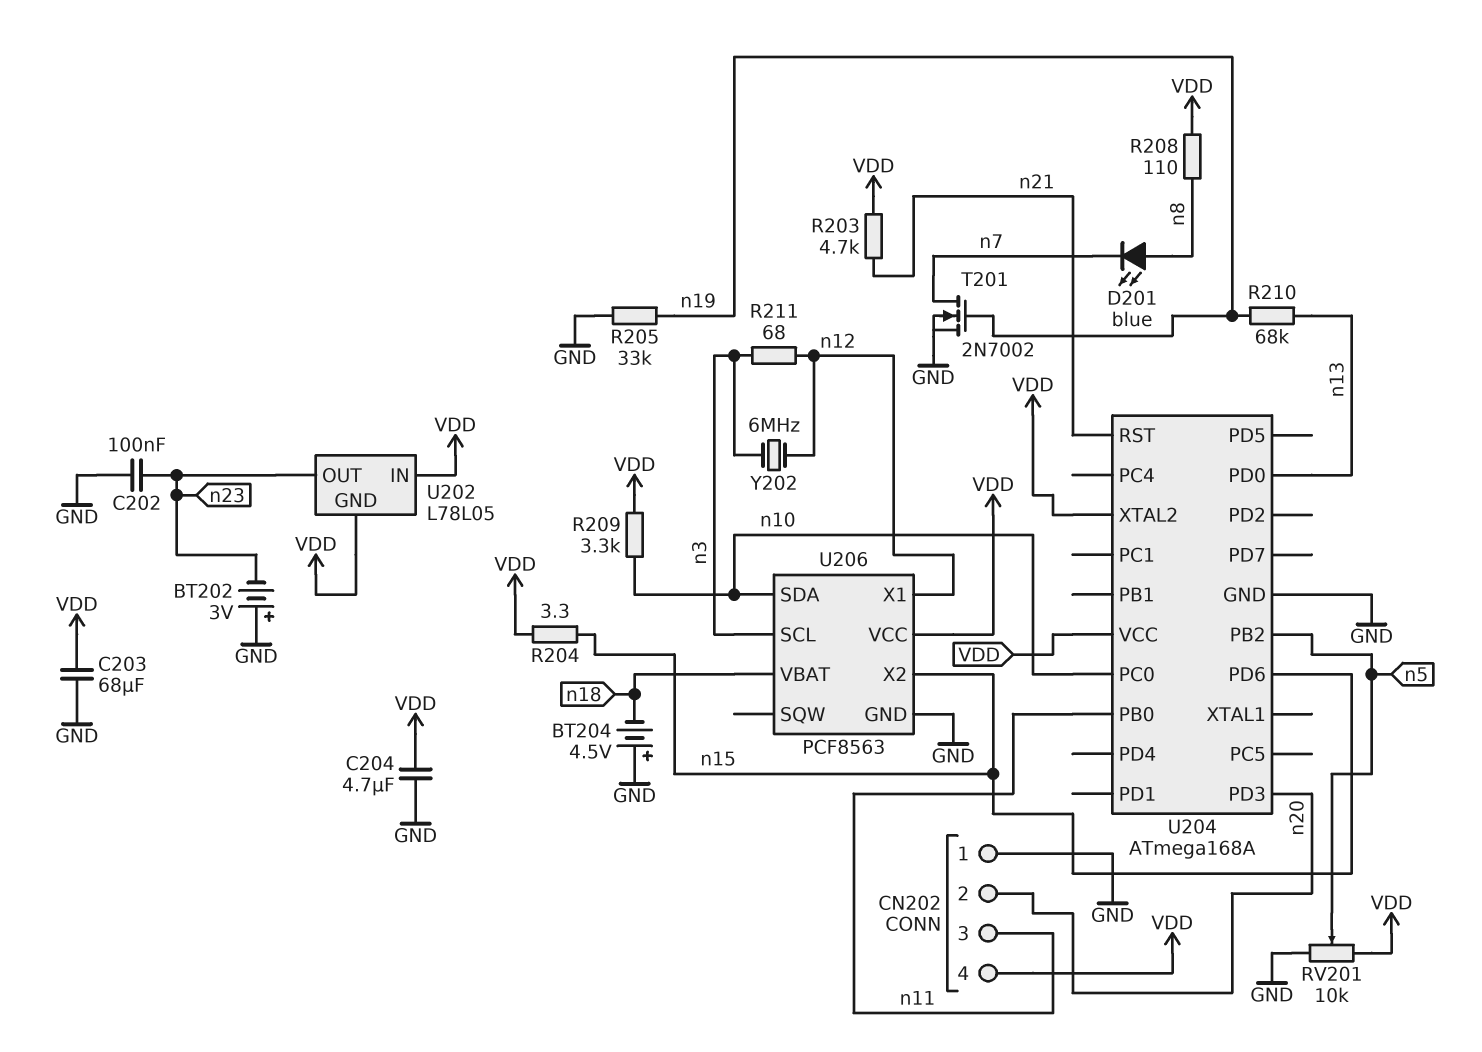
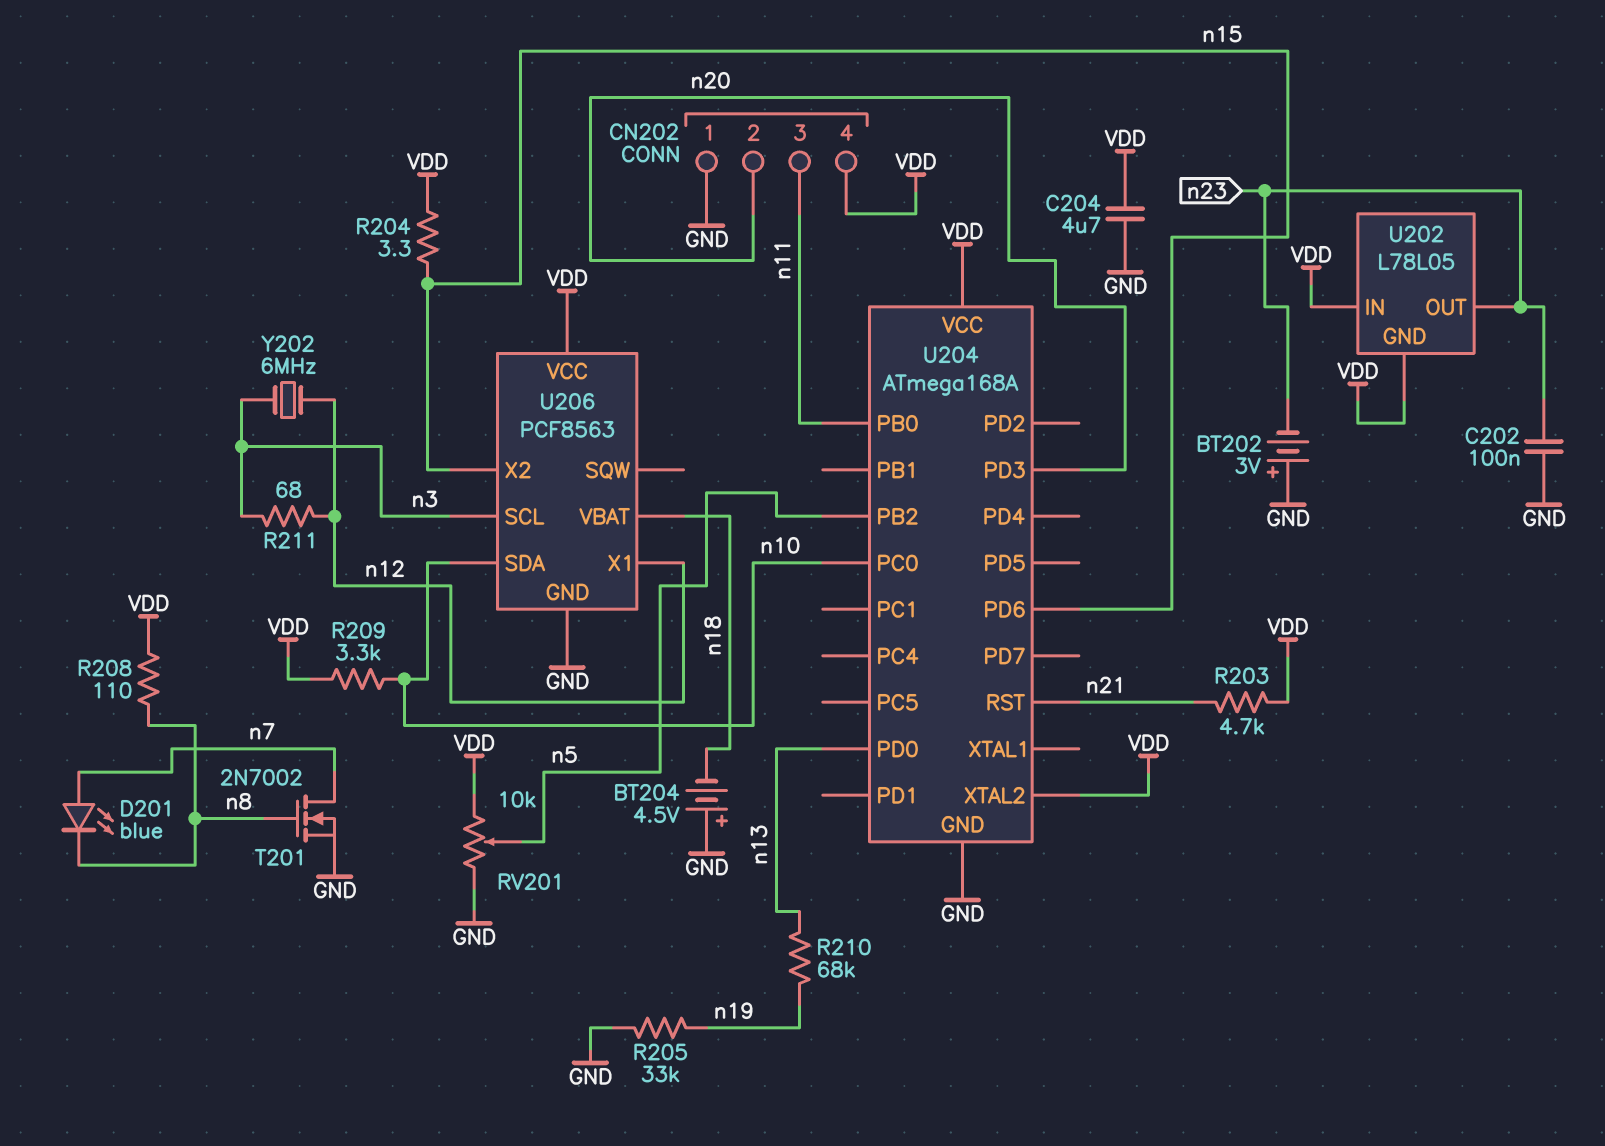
C203: 68uF (GND, VDD) -> none
D201: LED blue (A n8, K n7) -> LED blue (A n7, K n8)
T201: NMOS 2N7002 (G n19, D n7, S GND) -> NMOS 2N7002 (G n8, D n7, S GND)

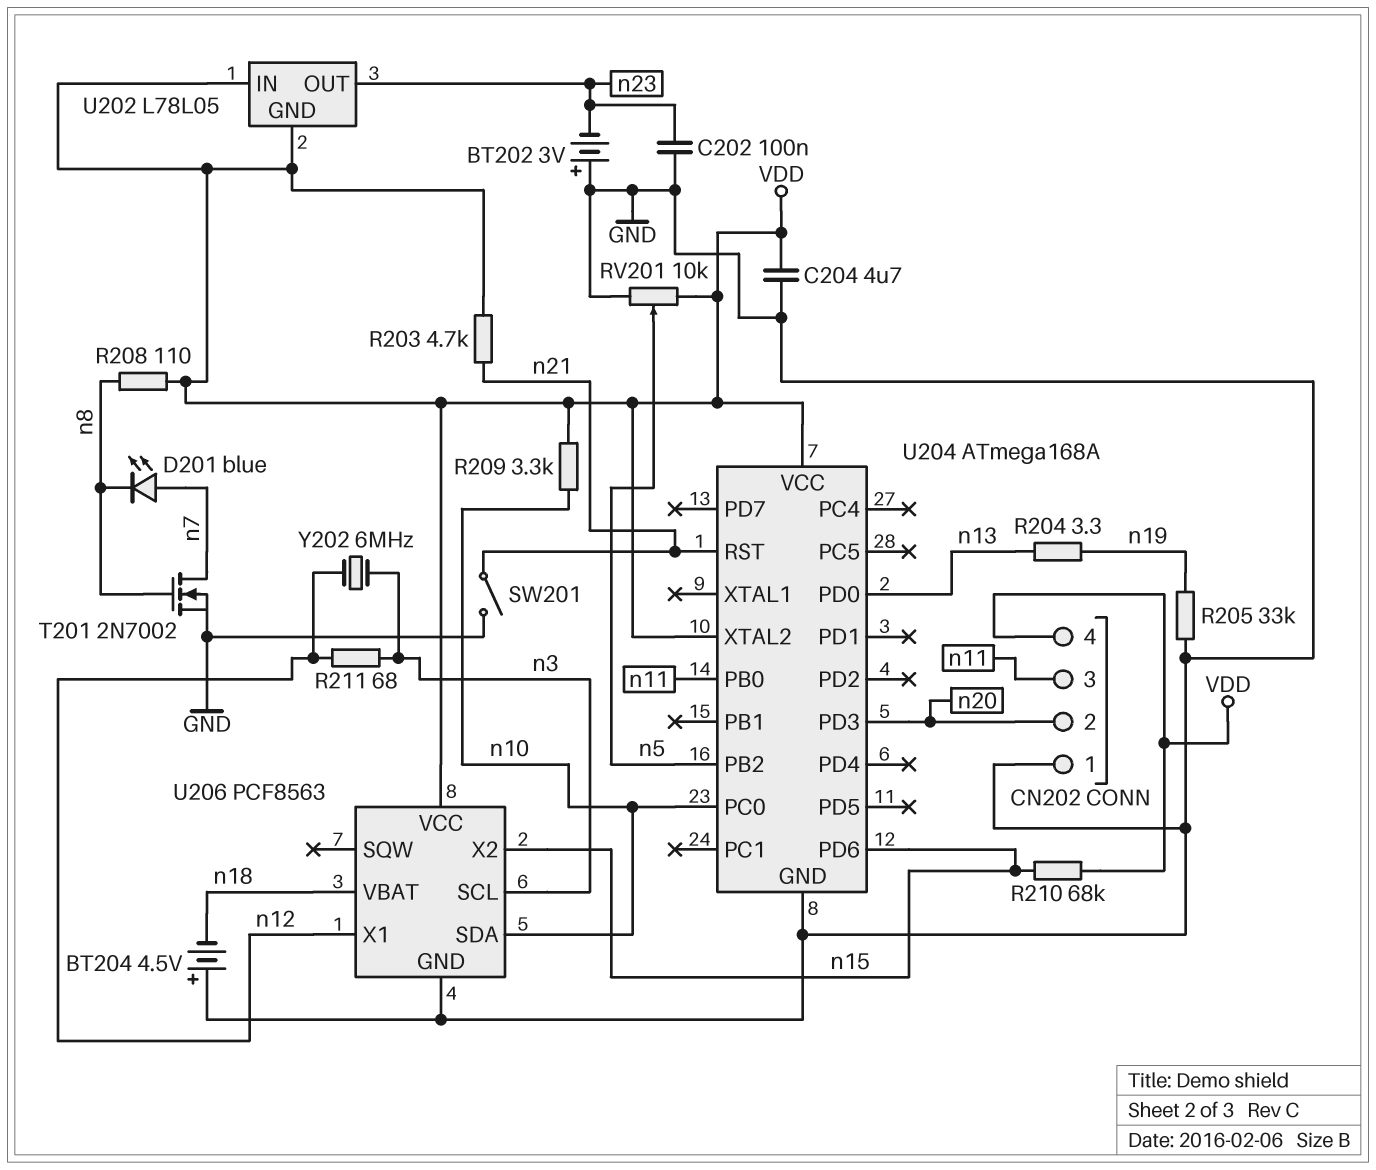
R204: 3.3 (VDD, n15) -> 3.3 (n13, n19)
R210: 68k (n13, n19) -> 68k (VDD, n15)
SW201: none -> switch (GND, n21)

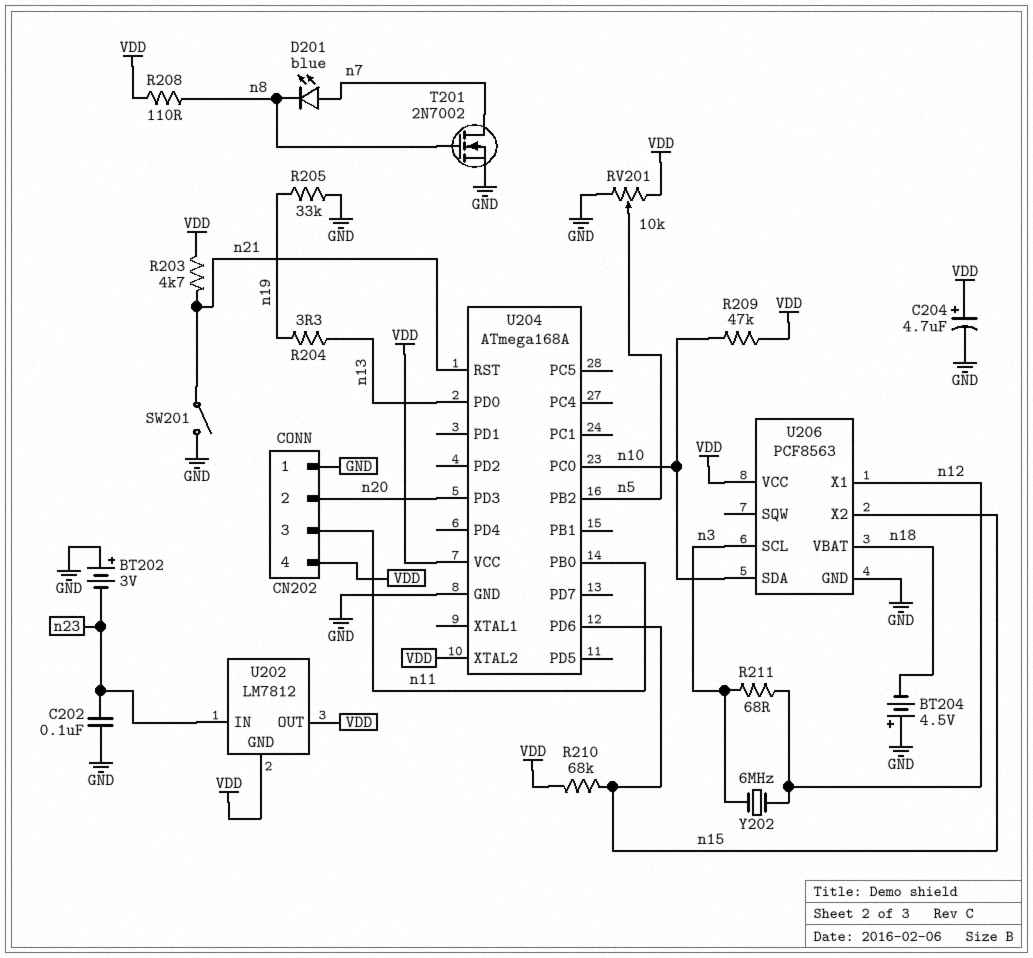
C204: 4.7uF (GND, VDD) -> 4.7uF (plus VDD, minus GND)
R209: 3.3k (VDD, n10) -> 47k (VDD, n10)
U202: L78L05 -> LM7812
U202 pin IN: VDD -> n23
U202 pin OUT: n23 -> VDD

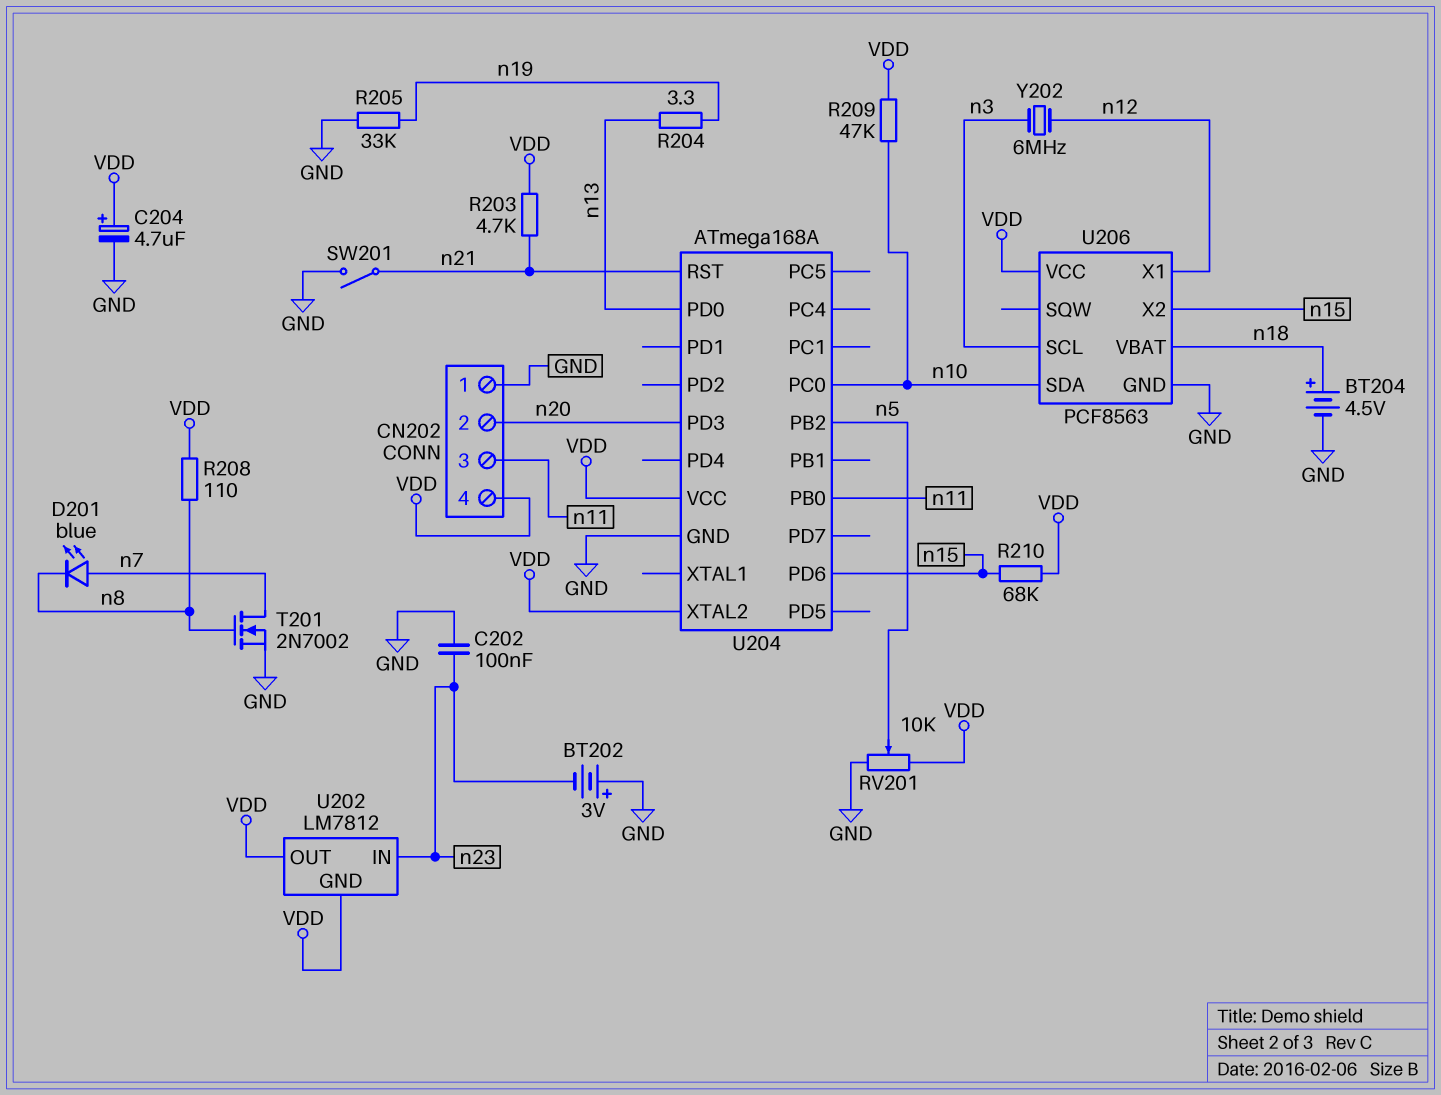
BT204: 4.5V (plus GND, minus n18) -> 4.5V (plus n18, minus GND)
R211: 68 (n3, n12) -> none

